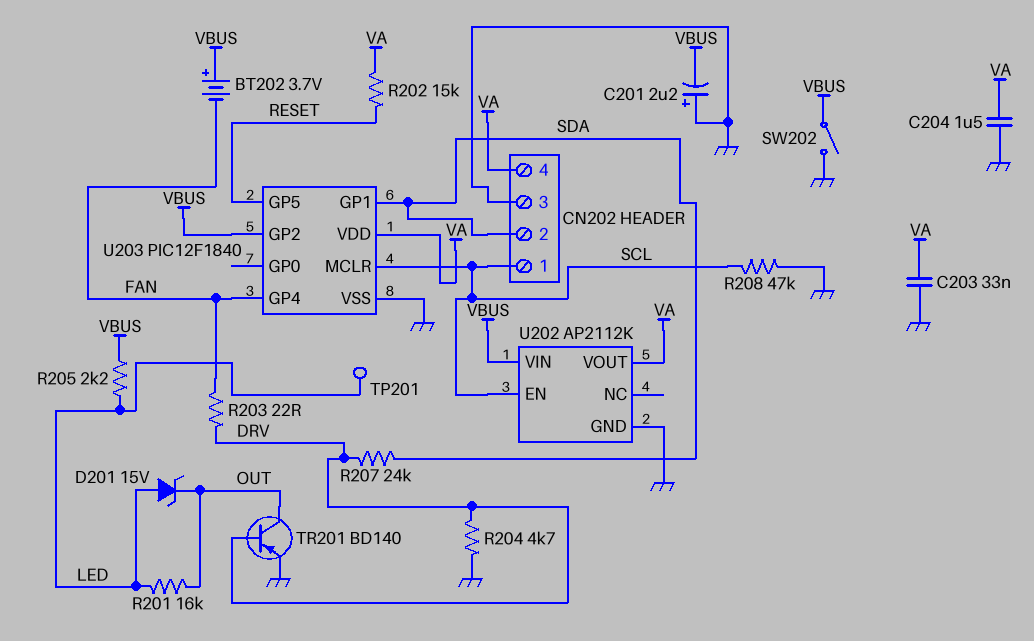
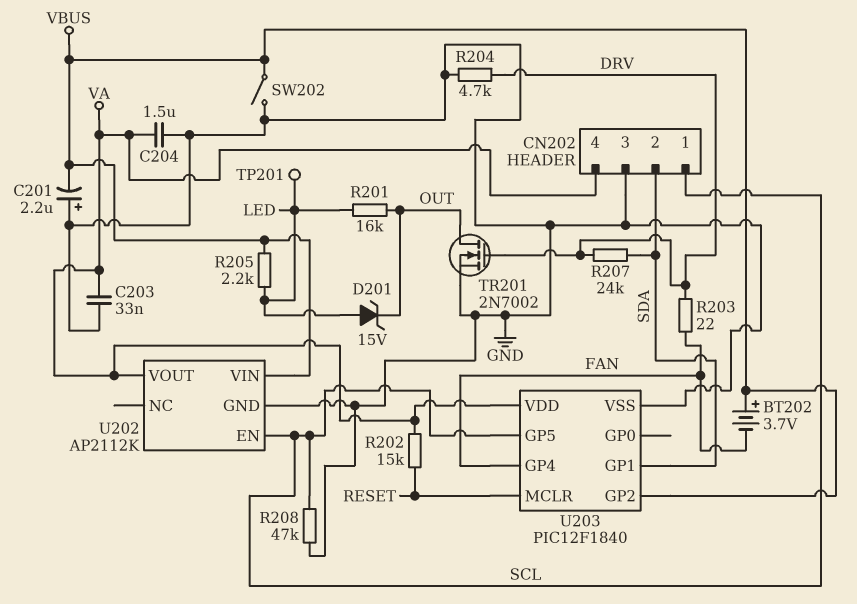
TR201: PNP BD140 (B DRV, C OUT, E GND) -> NMOS 2N7002 (G DRV, D OUT, S GND)
U203 pin GP5: RESET -> SCL
U203 pin MCLR: SCL -> RESET

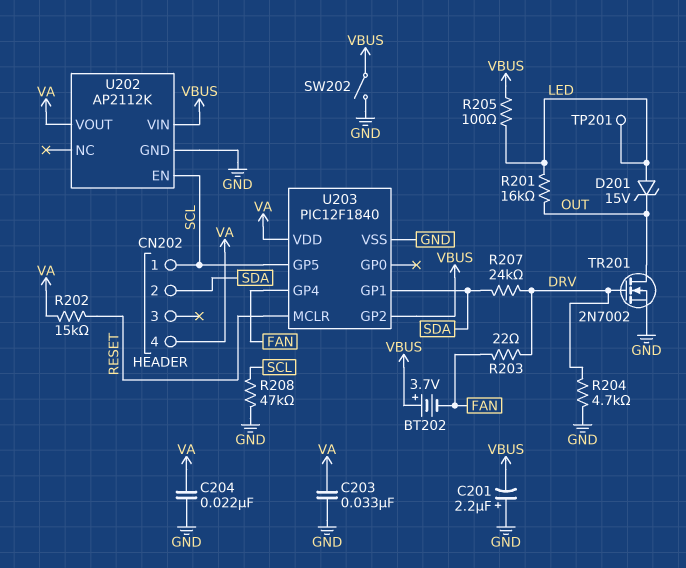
C204: 1.5uF (GND, VA) -> 22nF (GND, VA)
CN202 pin 3: GND -> none
R205: 2.2k (LED, VBUS) -> 100 (LED, VBUS)

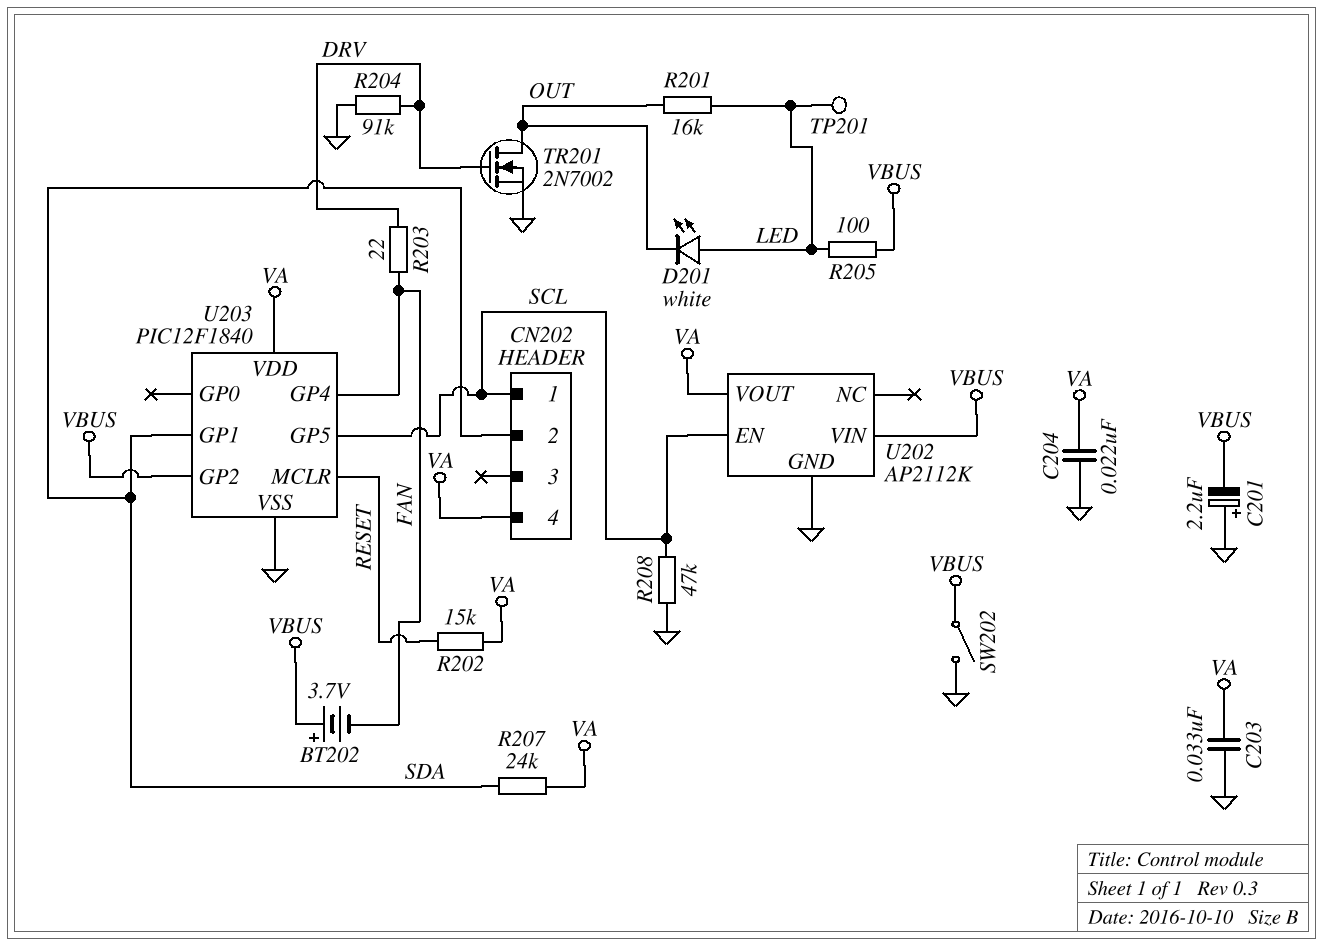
D201: zener 15V (A LED, K OUT) -> LED white (A LED, K OUT)
R204: 4.7k (DRV, GND) -> 91k (DRV, GND)
R207: 24k (DRV, SDA) -> 24k (SDA, VA)

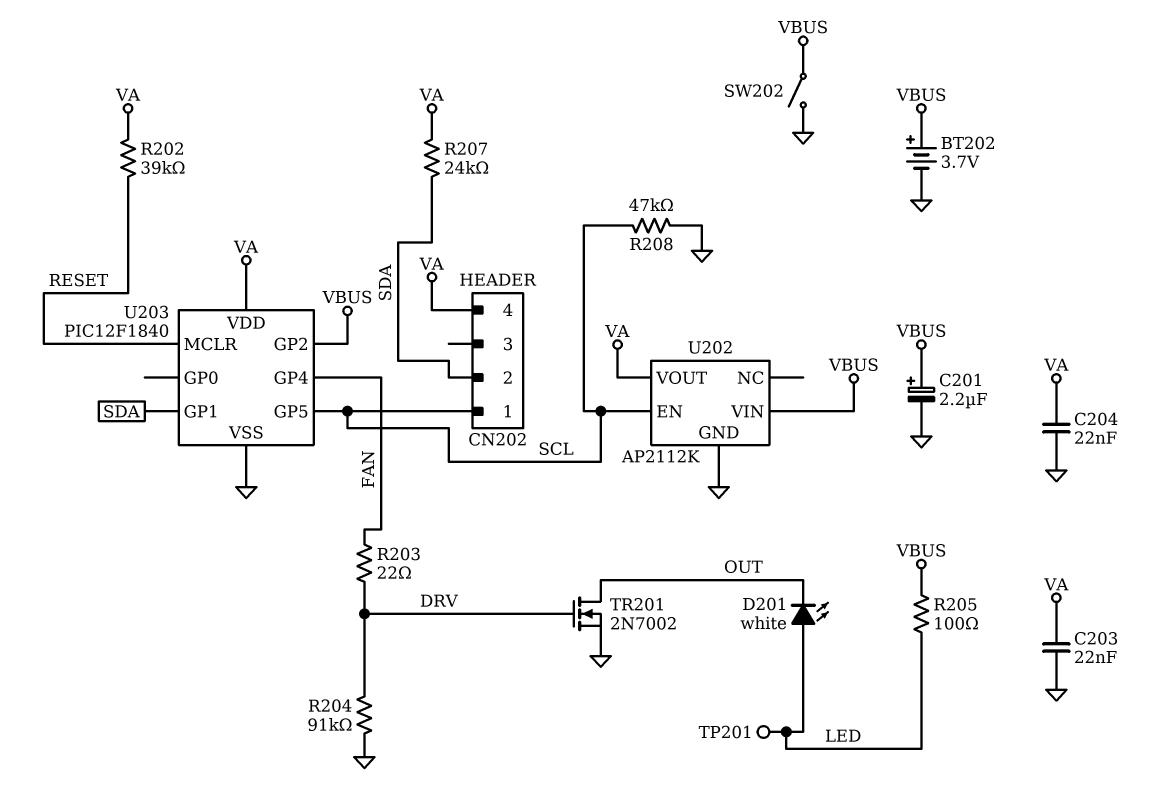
BT202: 3.7V (plus VBUS, minus FAN) -> 3.7V (plus VBUS, minus GND)
C201: 2.2uF (plus GND, minus VBUS) -> 2.2uF (plus VBUS, minus GND)
C203: 33nF (GND, VA) -> 22nF (GND, VA)
R201: 16k (LED, OUT) -> none
R202: 15k (RESET, VA) -> 39k (RESET, VA)

